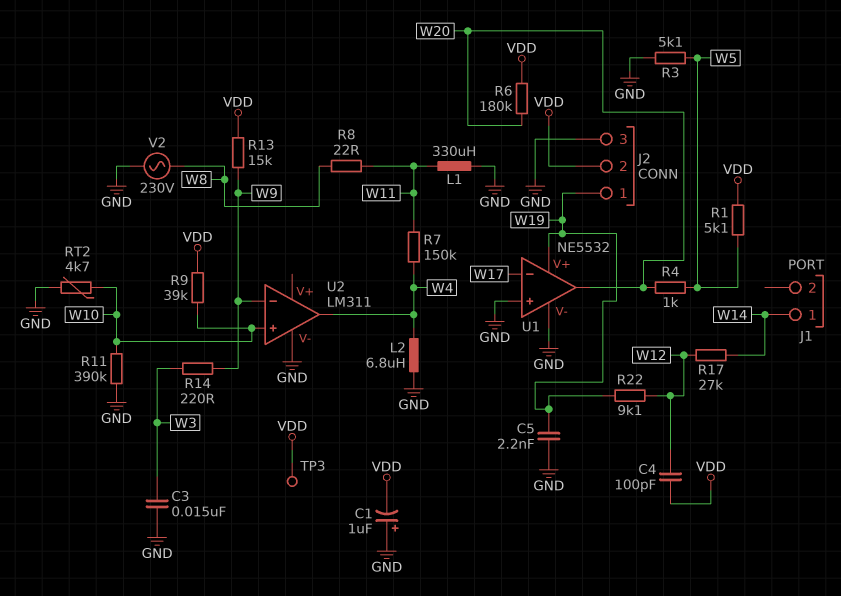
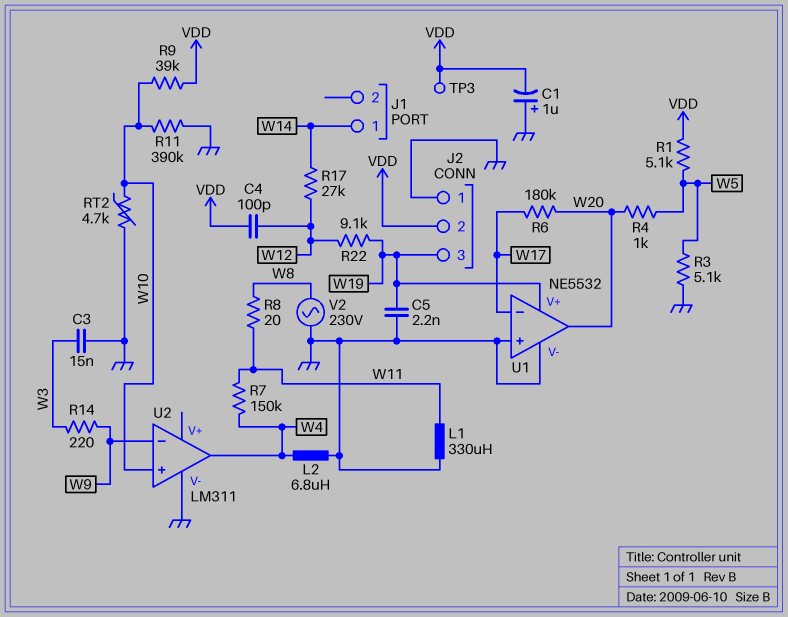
J2 pin 1: W19 -> GND
J2 pin 3: GND -> W19
R6: 180k (VDD, W20) -> 180k (W17, W20)
R8: 22 (W8, W11) -> 20 (W8, W11)
R13: 15k (VDD, W9) -> none

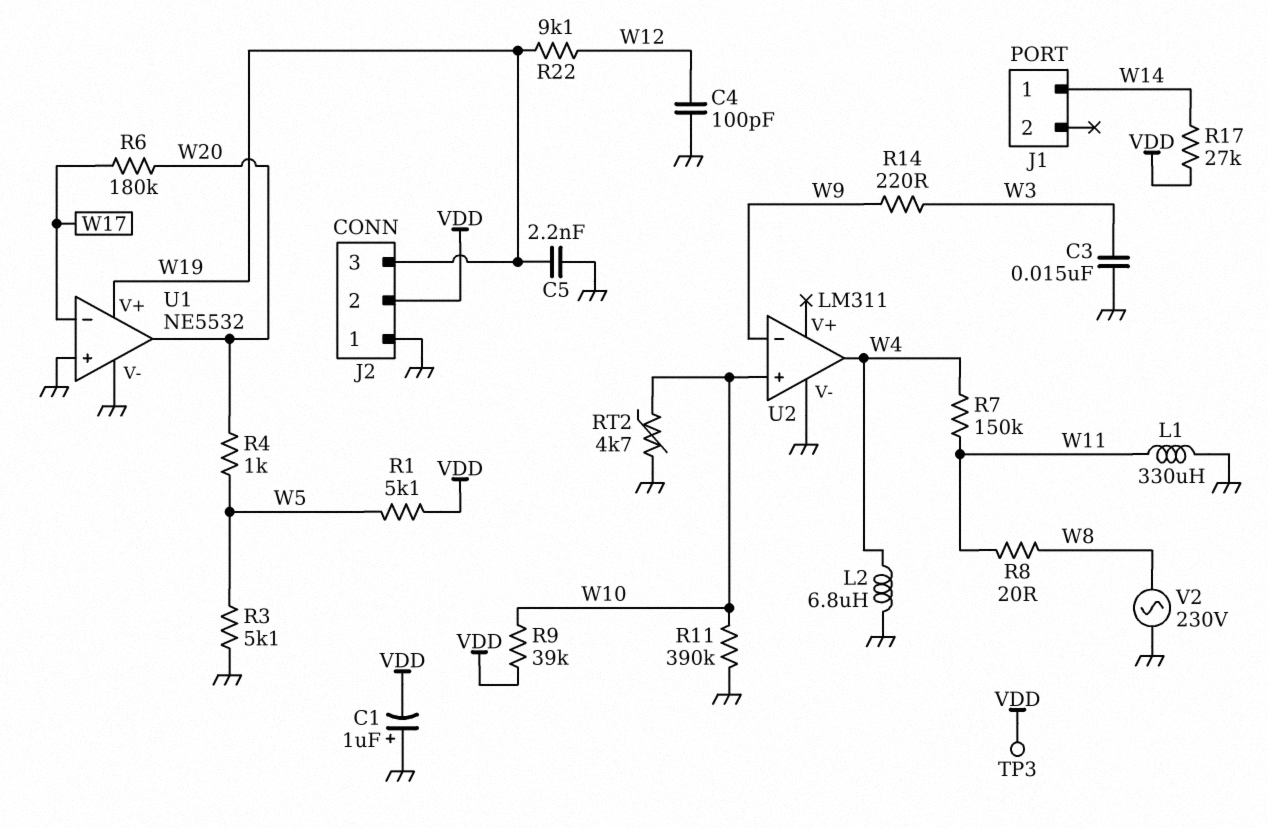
C4: 100pF (VDD, W12) -> 100pF (GND, W12)
R17: 27k (W12, W14) -> 27k (VDD, W14)

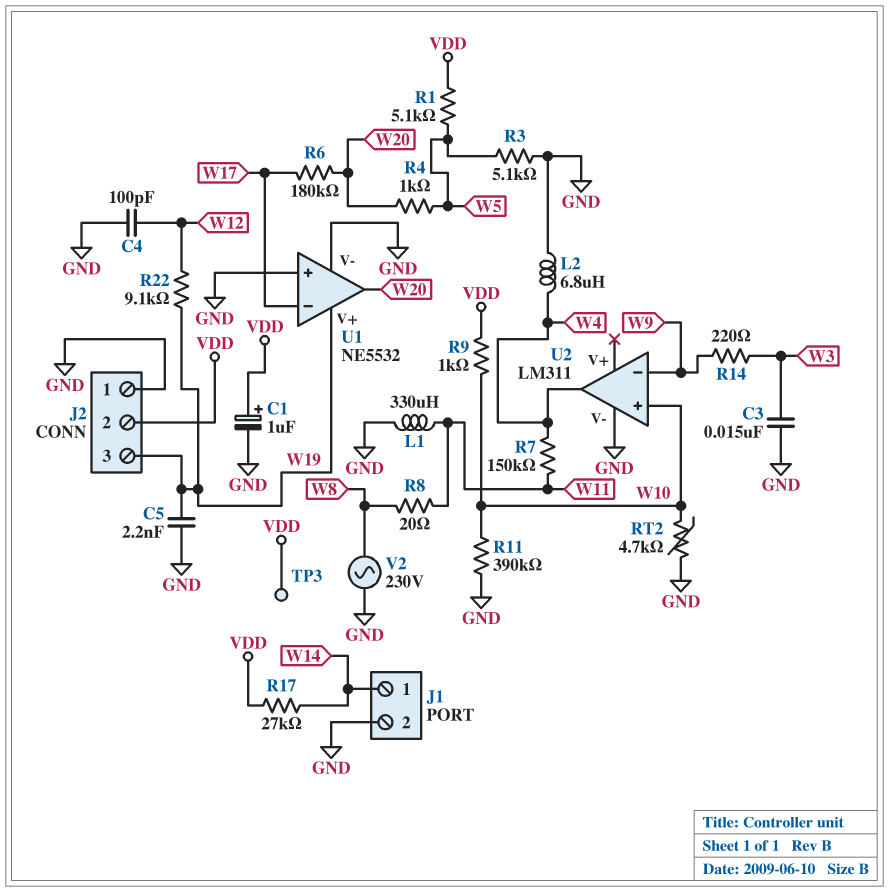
C1: 1uF (plus GND, minus VDD) -> 1uF (plus VDD, minus GND)
J1 pin 2: none -> GND
R9: 39k (VDD, W10) -> 1k (VDD, W10)

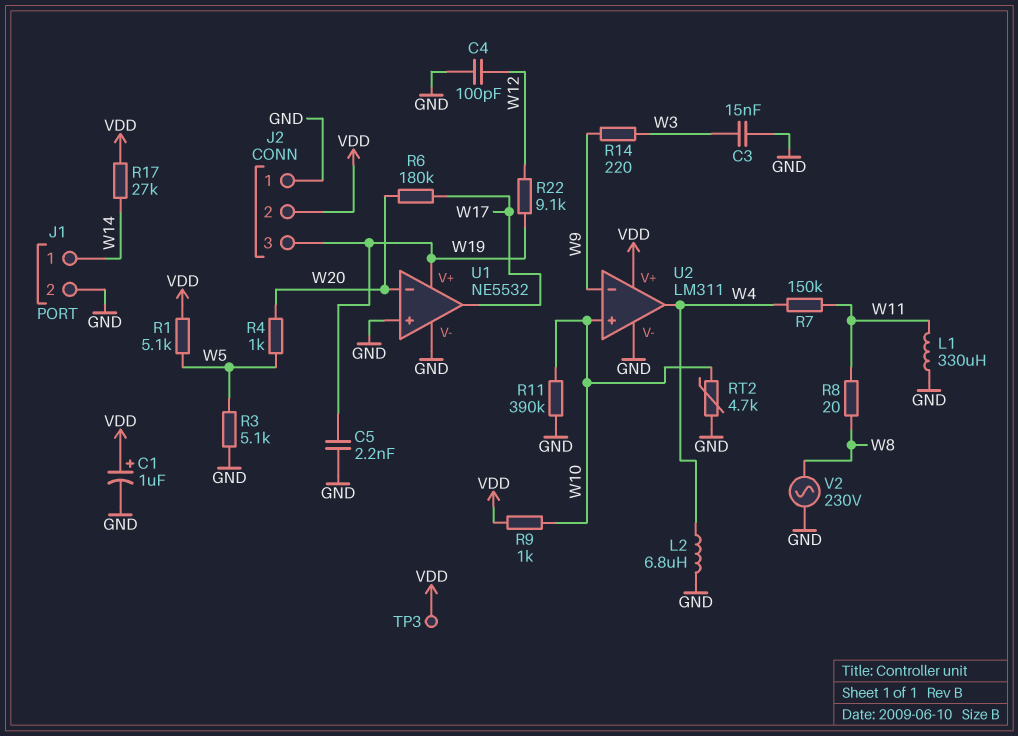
U1 pin in-: W17 -> W20
U1 pin out: W20 -> W17
U2 pin V+: none -> VDD

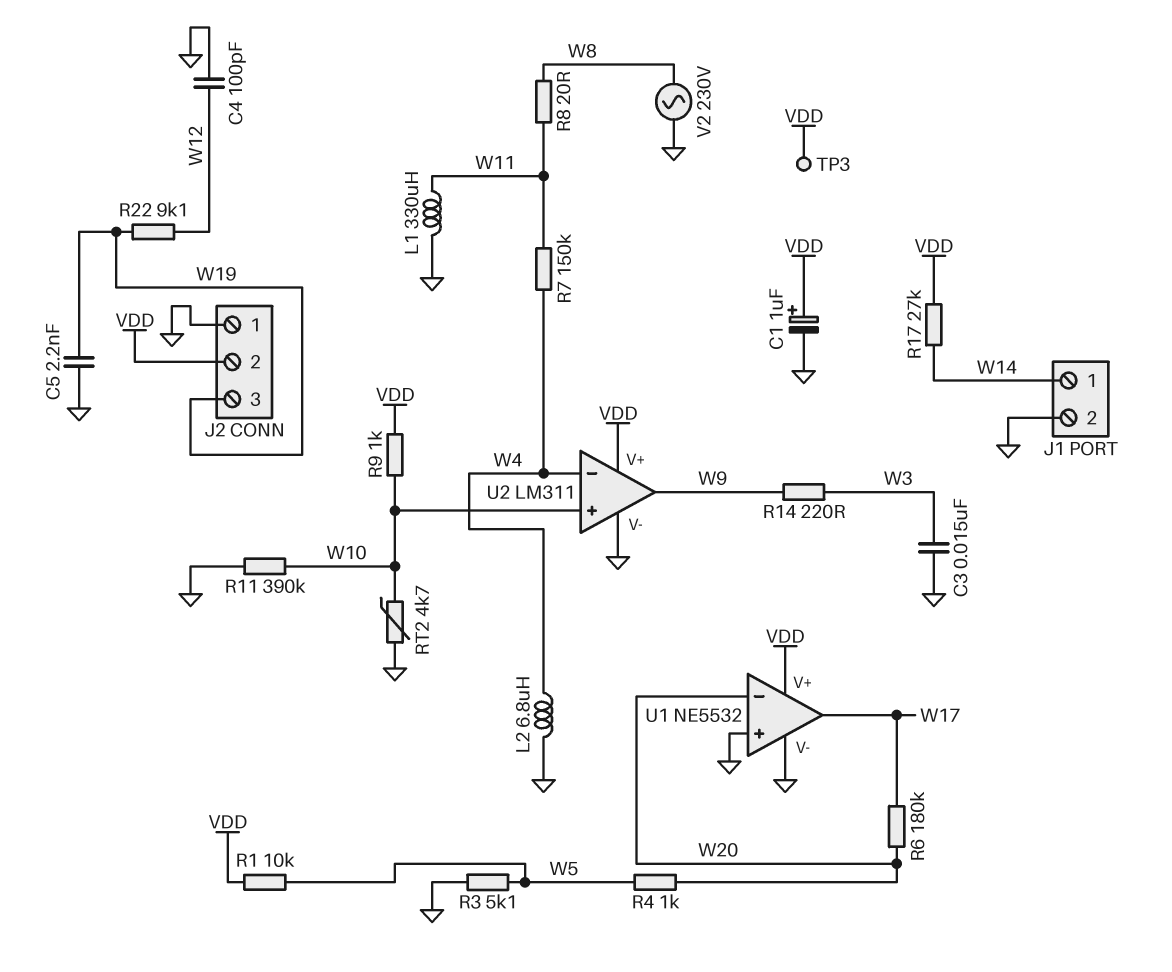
R1: 5.1k (VDD, W5) -> 10k (VDD, W5)
U1 pin V+: W19 -> VDD
U2 pin in-: W9 -> W4
U2 pin out: W4 -> W9

